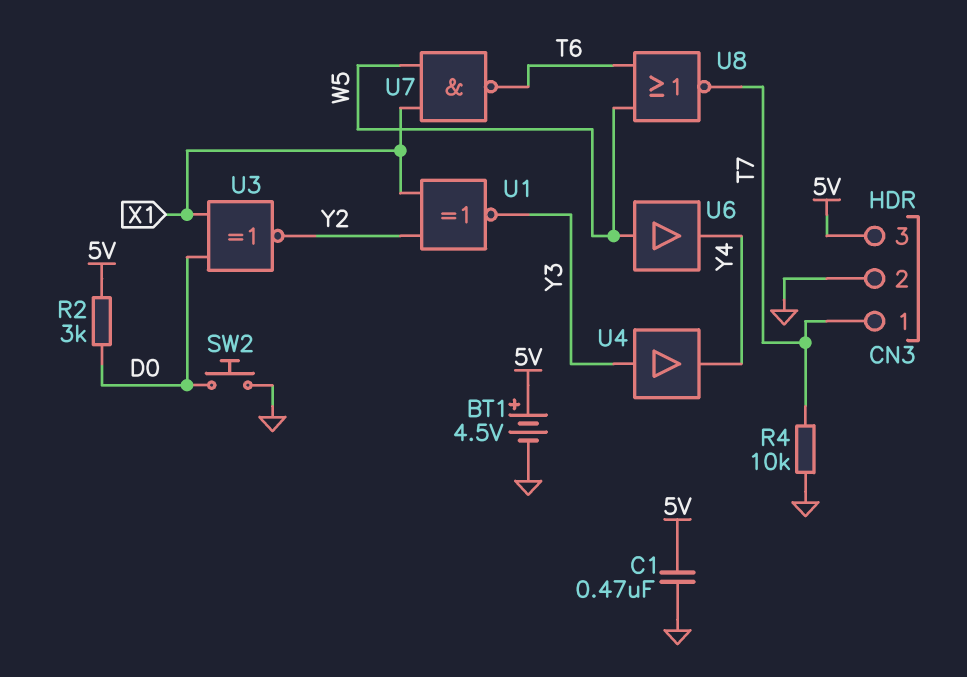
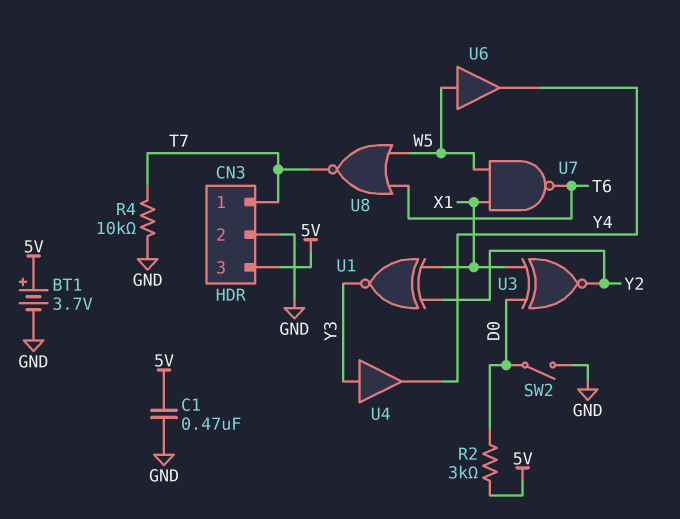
BT1: 4.5V (plus 5V, minus GND) -> 3.7V (plus 5V, minus GND)
SW2: button (D0, GND) -> switch (D0, GND)

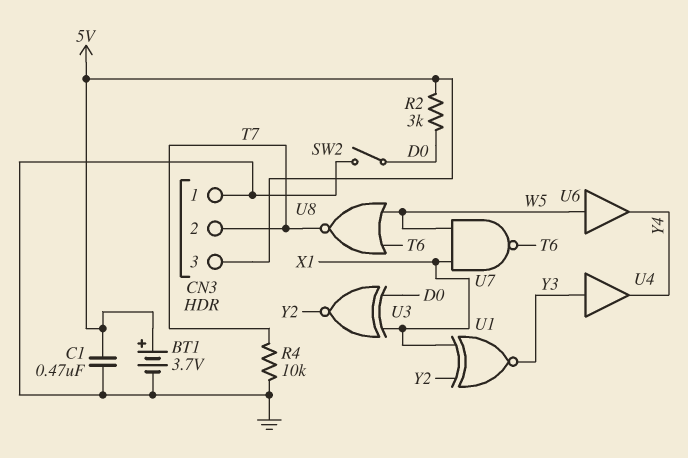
CN3 pin 1: T7 -> GND
CN3 pin 2: GND -> T7

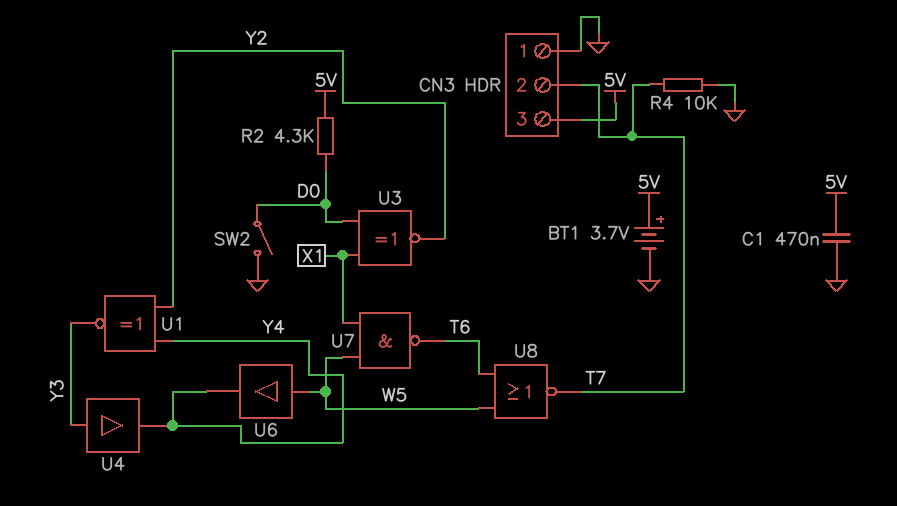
R2: 3k (5V, D0) -> 4.3k (5V, D0)
U1: XNOR (in X1, in Y2, out Y3) -> XNOR (in Y2, in Y4, out Y3)

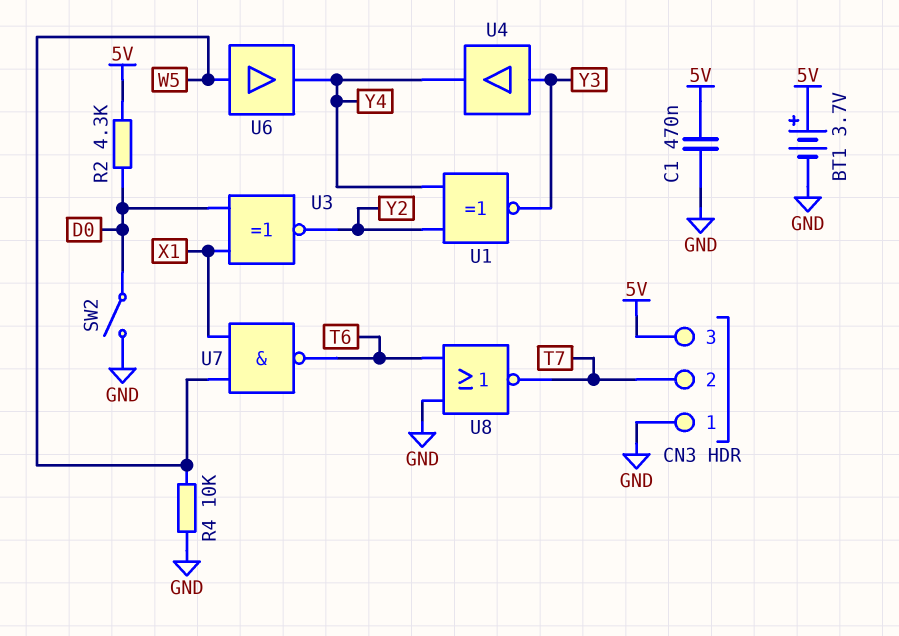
R4: 10k (GND, T7) -> 10k (GND, W5)
U8: NOR (in T6, in W5, out T7) -> NOR (in GND, in T6, out T7)

